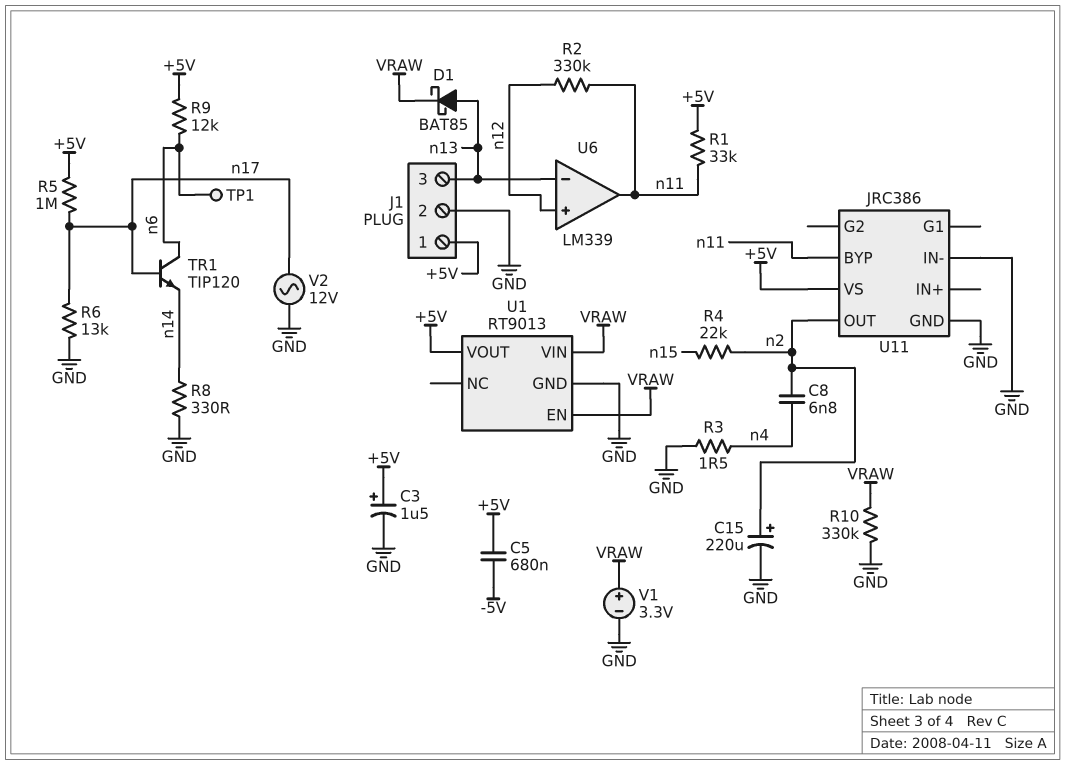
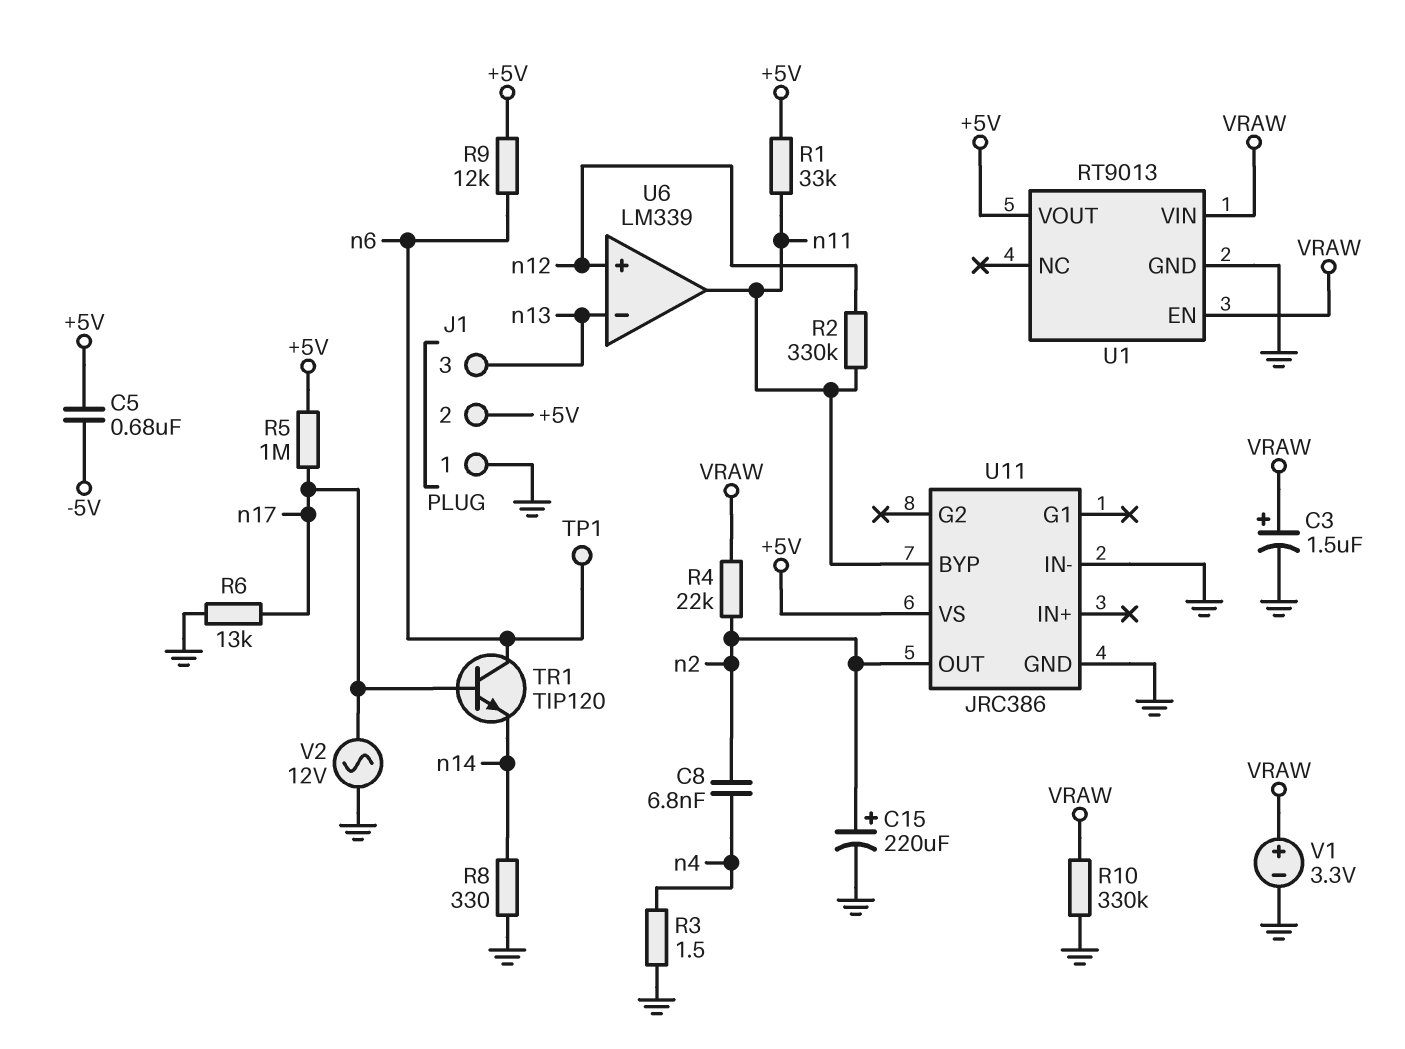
C3: 1.5uF (plus +5V, minus GND) -> 1.5uF (plus VRAW, minus GND)
D1: schottky BAT85 (A n13, K VRAW) -> none
J1 pin 1: +5V -> GND
J1 pin 2: GND -> +5V
R4: 22k (n2, n15) -> 22k (VRAW, n2)

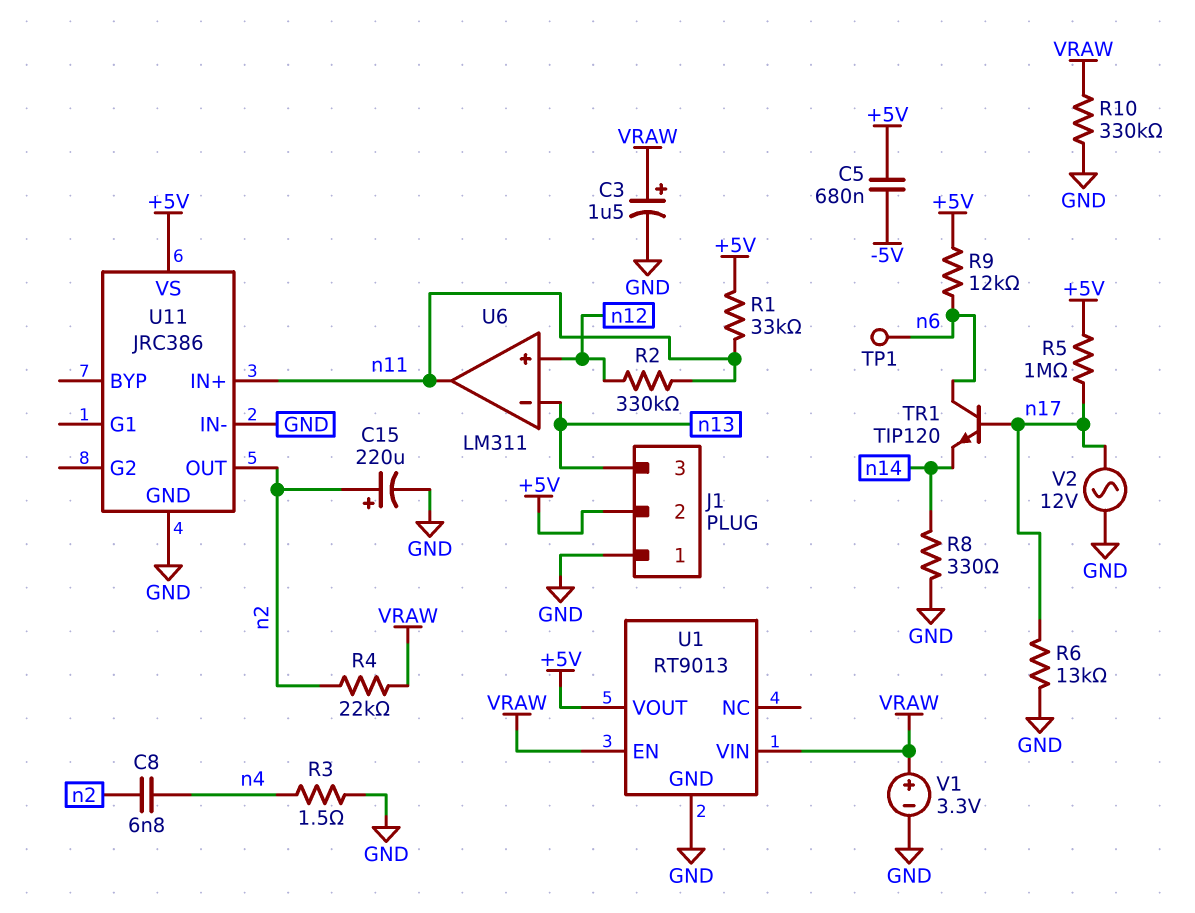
U6: LM339 -> LM311
U11 pin BYP: n11 -> none
U11 pin IN+: none -> n11

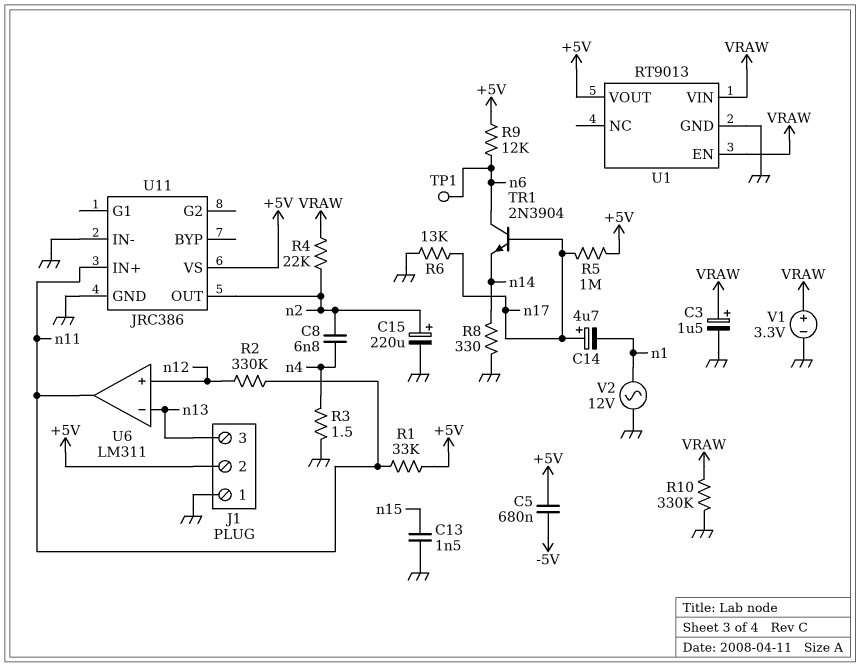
C13: none -> 1.5nF (GND, n15)
C14: none -> 4.7uF (plus n17, minus n1)
TR1: NPN TIP120 (B n17, C n6, E n14) -> NPN 2N3904 (B n17, C n6, E n14)
V2: AC 12V (GND, n17) -> AC 12V (GND, n1)

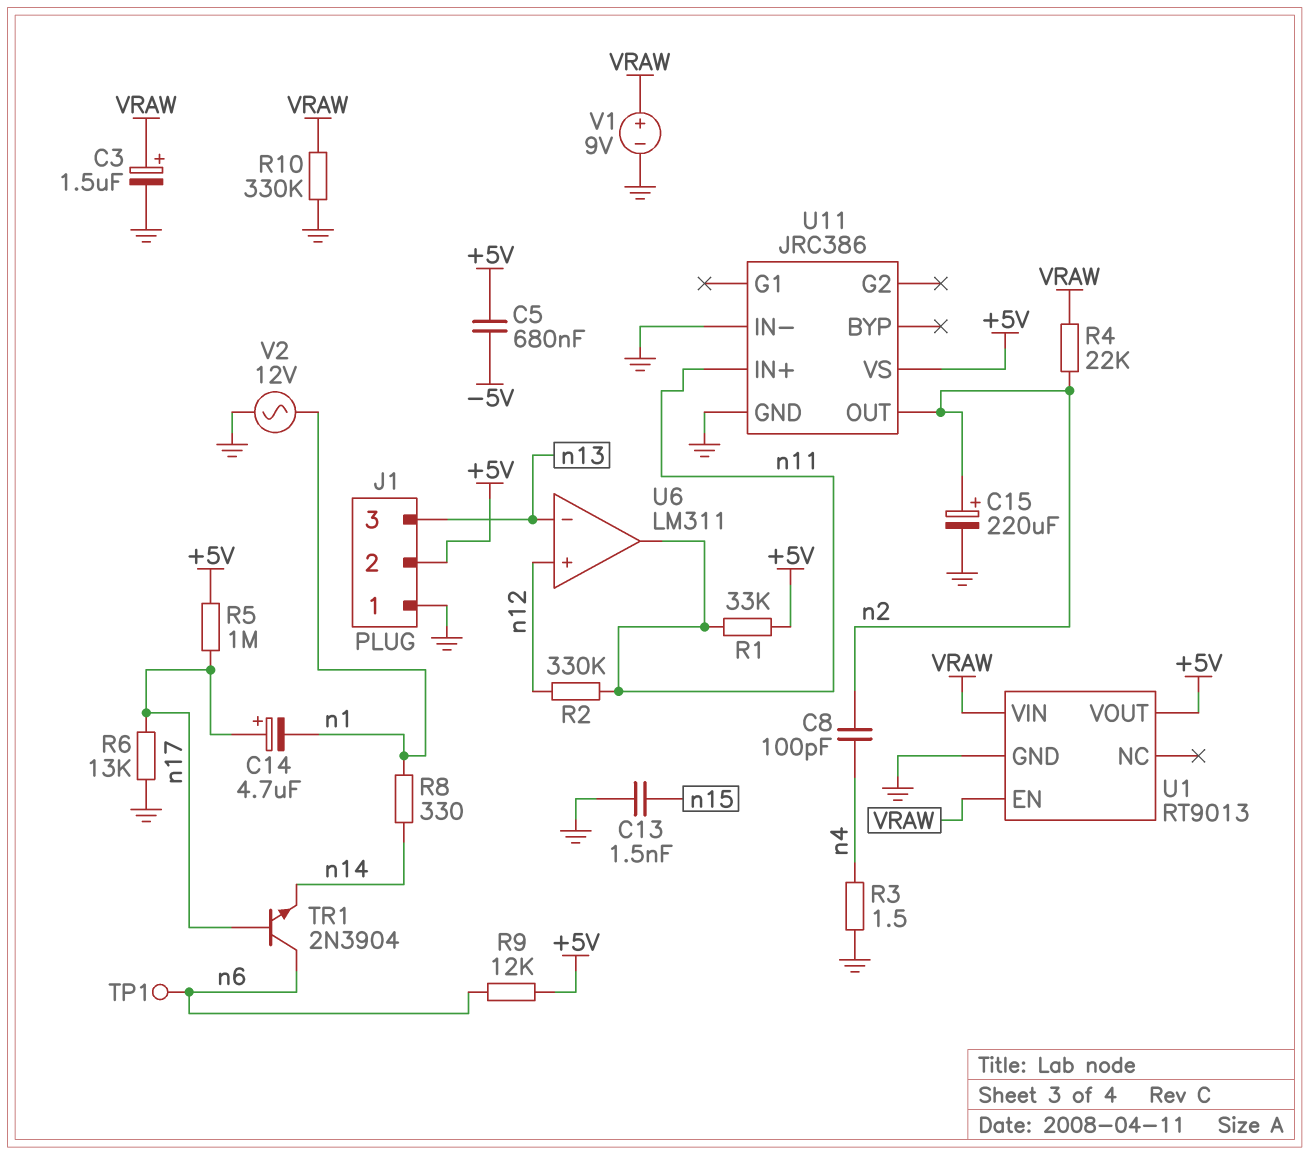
C8: 6.8nF (n2, n4) -> 100pF (n2, n4)
R8: 330 (GND, n14) -> 330 (n1, n14)
V1: 3.3V (plus VRAW, minus GND) -> 9V (plus VRAW, minus GND)

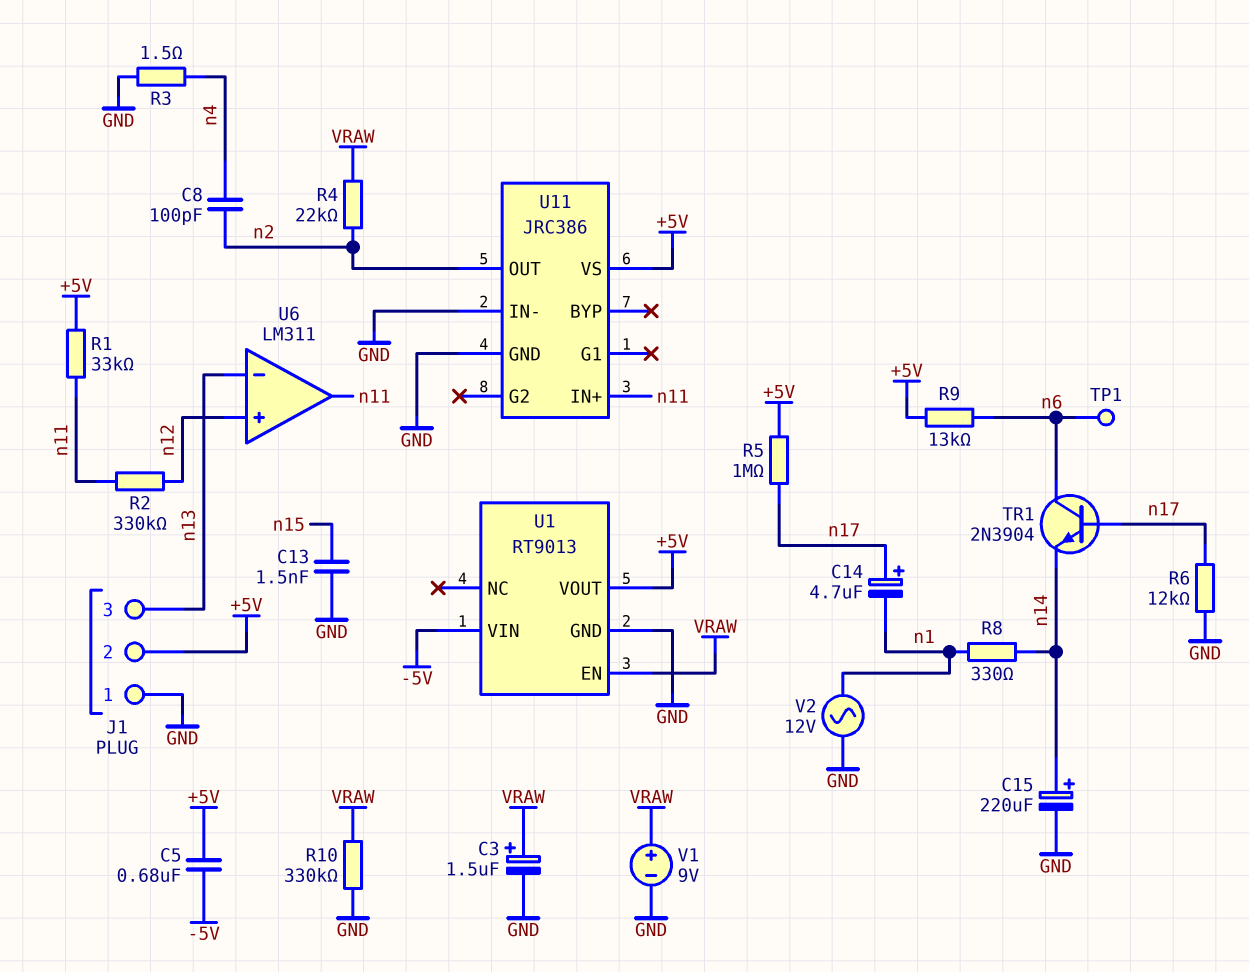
C15: 220uF (plus n2, minus GND) -> 220uF (plus n14, minus GND)
R6: 13k (GND, n17) -> 12k (GND, n17)
R9: 12k (+5V, n6) -> 13k (+5V, n6)
U1 pin VIN: VRAW -> -5V

